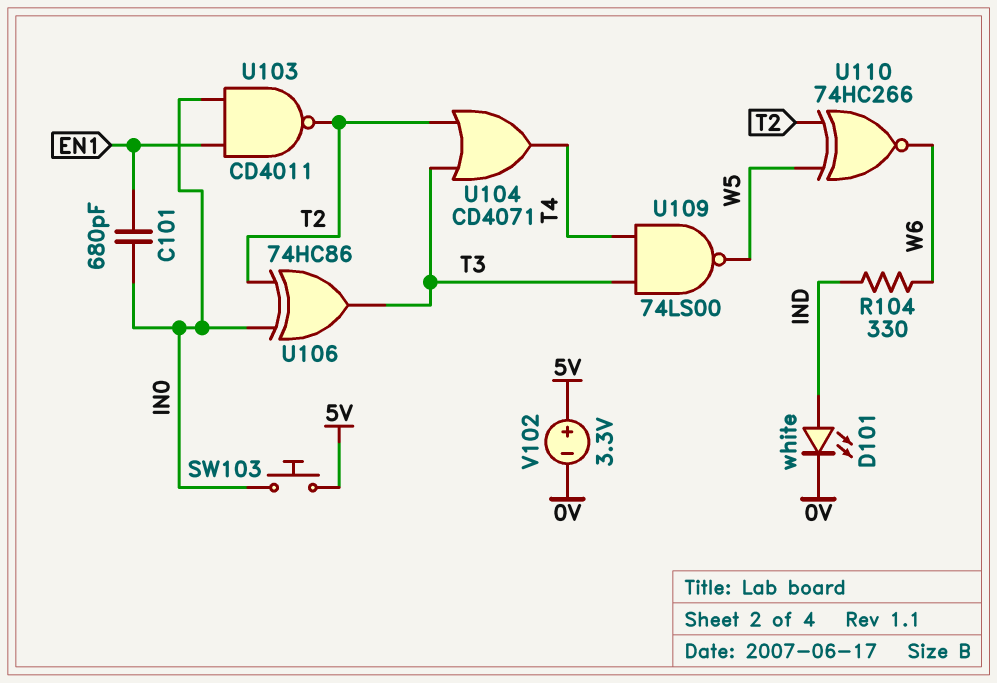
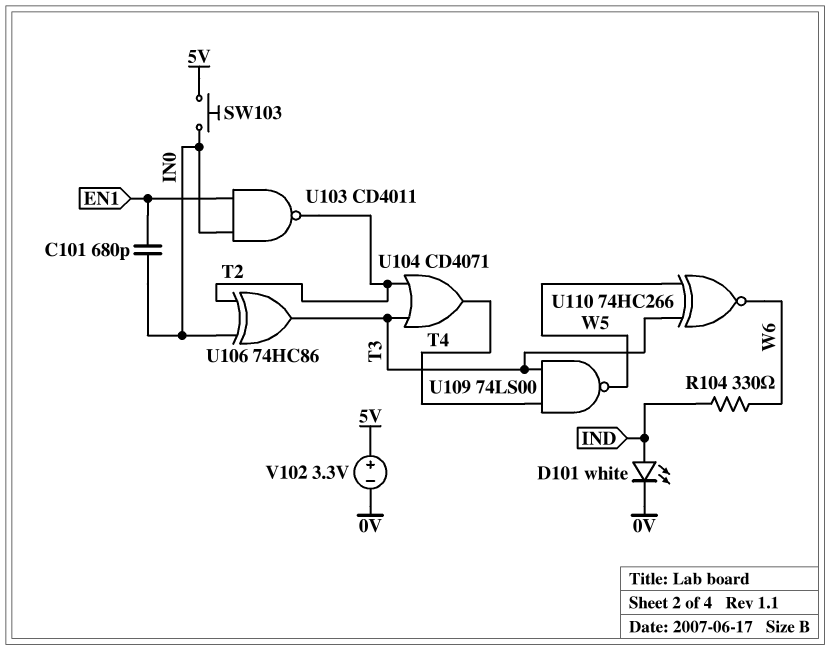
U110: XNOR 74HC266 (in T2, in W5, out W6) -> XNOR 74HC266 (in T3, in W5, out W6)

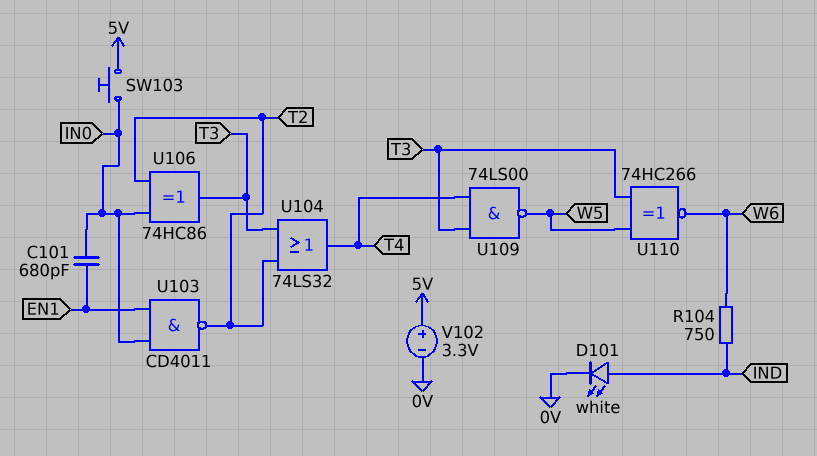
R104: 330 (IND, W6) -> 750 (IND, W6)
U104: OR CD4071 (in T2, in T3, out T4) -> OR 74LS32 (in T2, in T3, out T4)

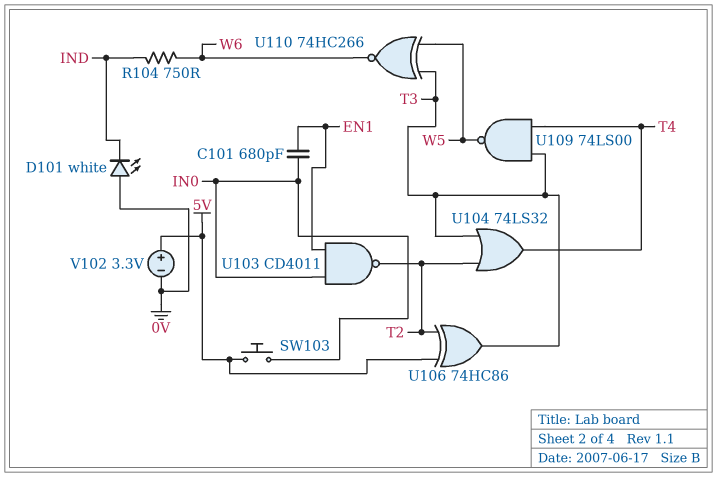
D101: LED white (A IND, K 0V) -> LED white (A 0V, K IND)
U106: XOR 74HC86 (in IN0, in T2, out T3) -> XOR 74HC86 (in 5V, in T2, out T3)

